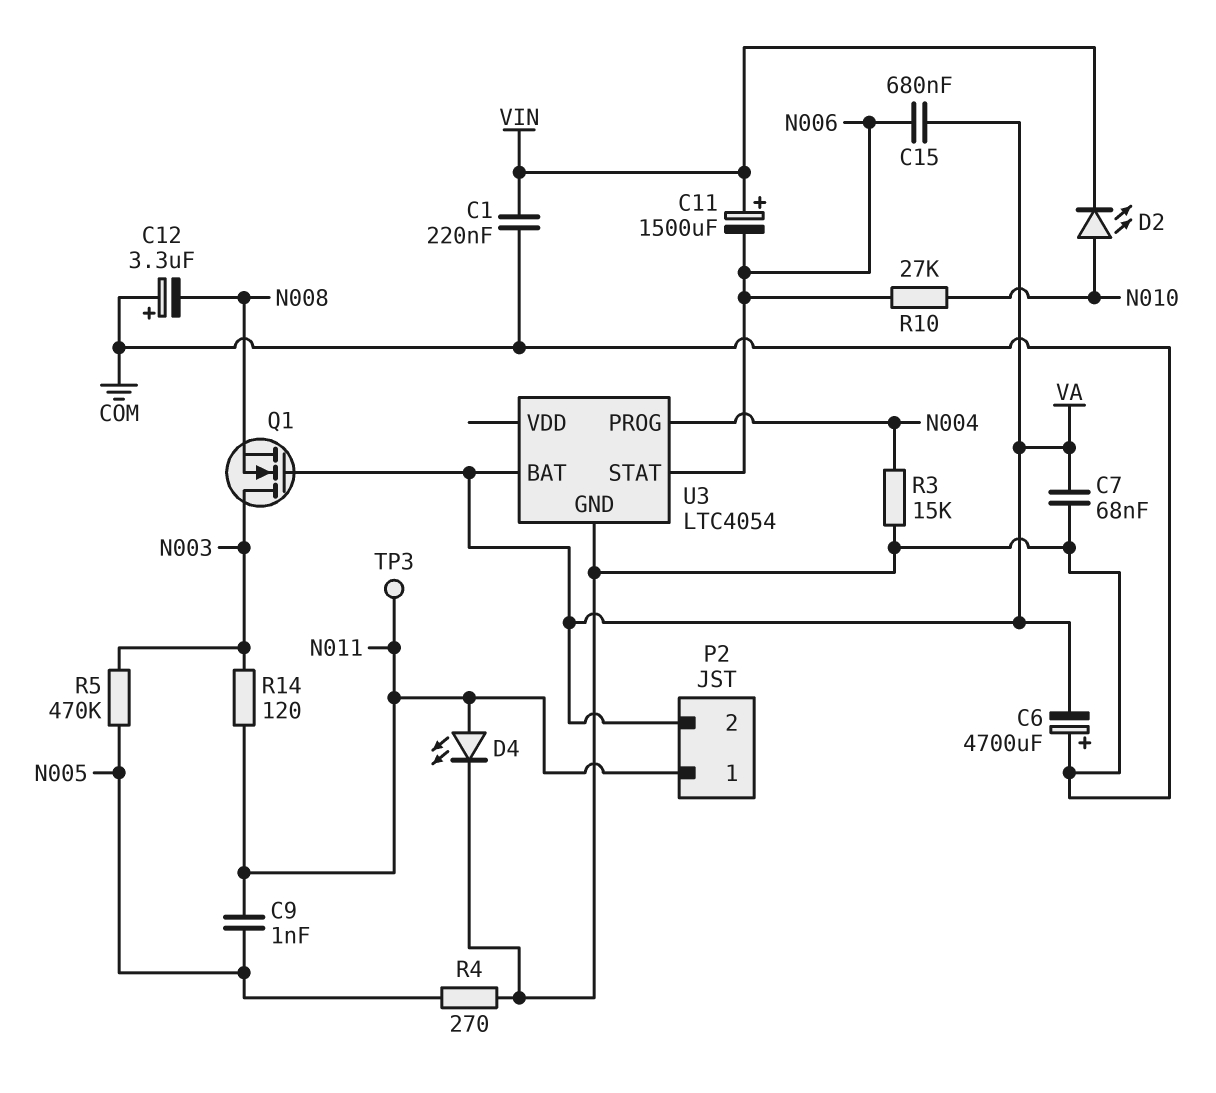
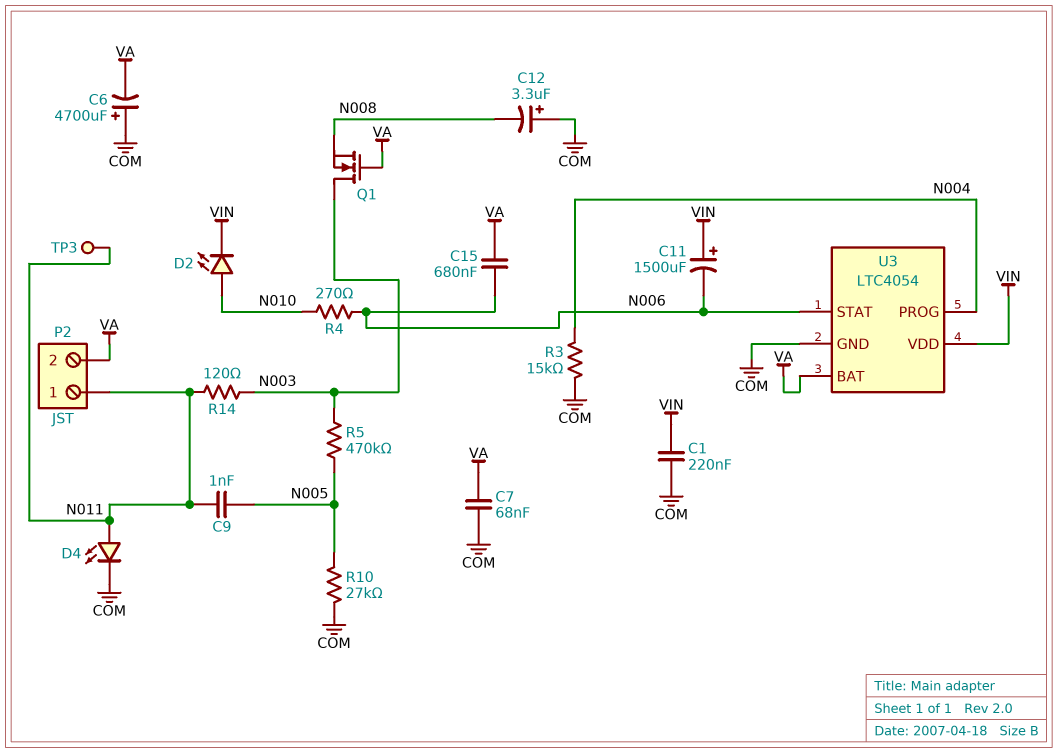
R4: 270 (COM, N005) -> 270 (N006, N010)
R10: 27k (N006, N010) -> 27k (COM, N005)
U3 pin VDD: none -> VIN

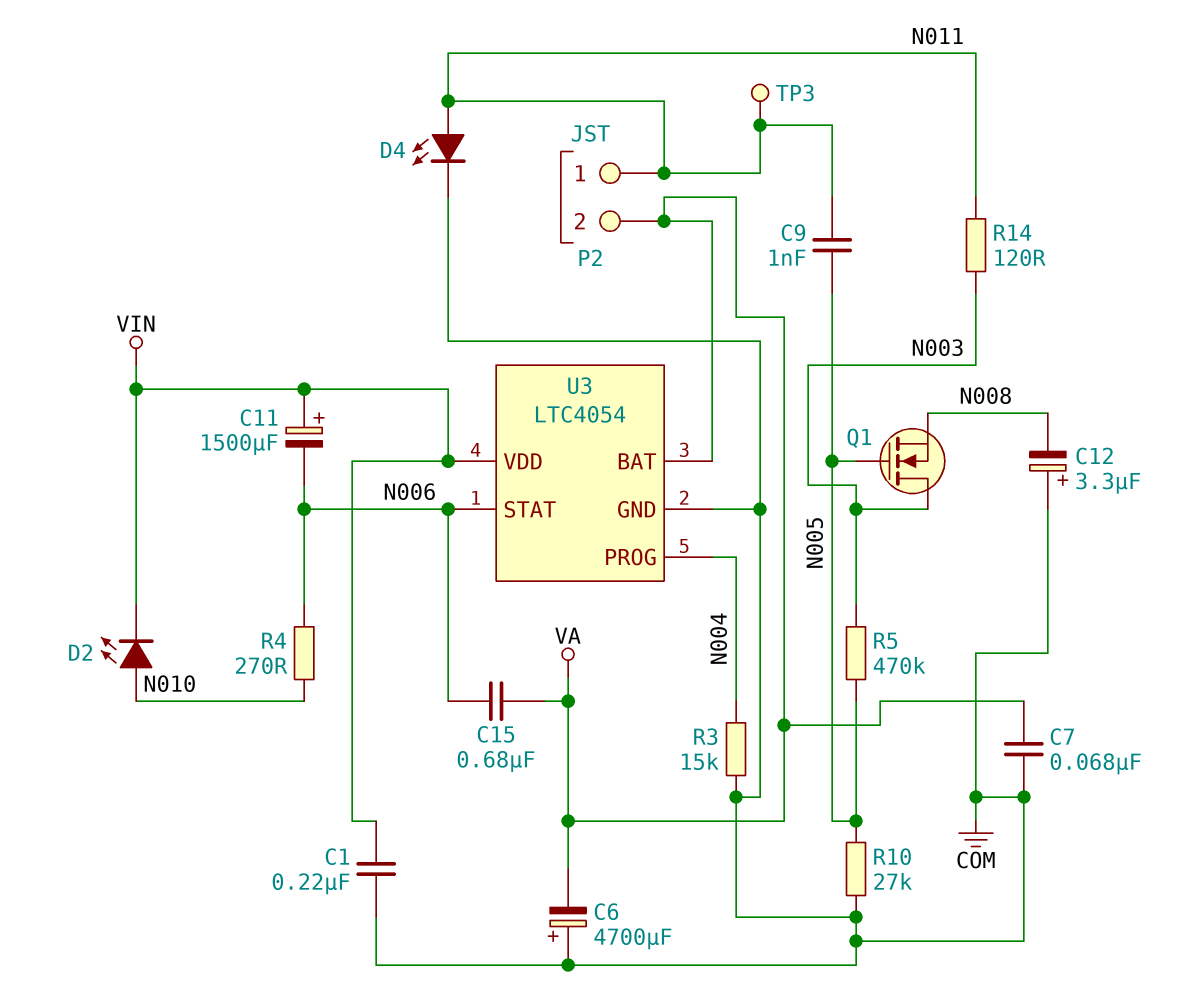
Q1: NMOS (G VA, D N003, S N008) -> NMOS (G N005, D N003, S N008)

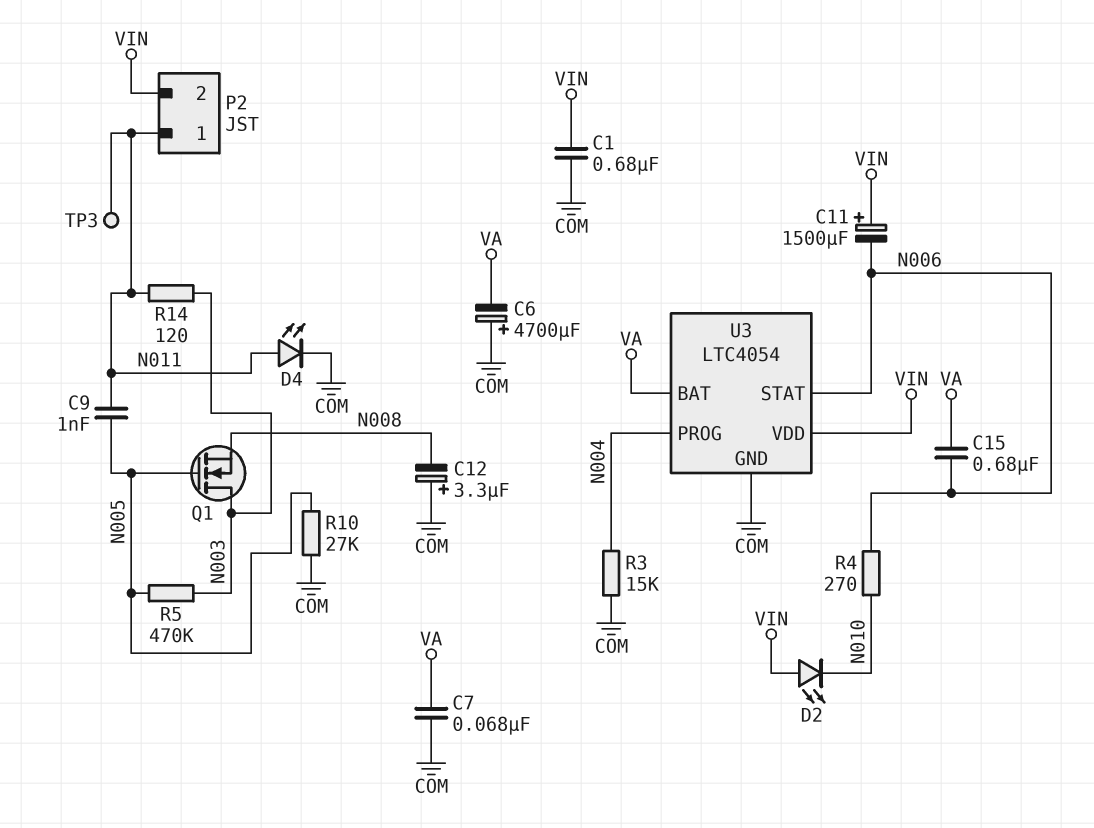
C1: 220nF (COM, VIN) -> 680nF (COM, VIN)
D2: LED (A N010, K VIN) -> LED (A VIN, K N010)
P2 pin 2: VA -> VIN

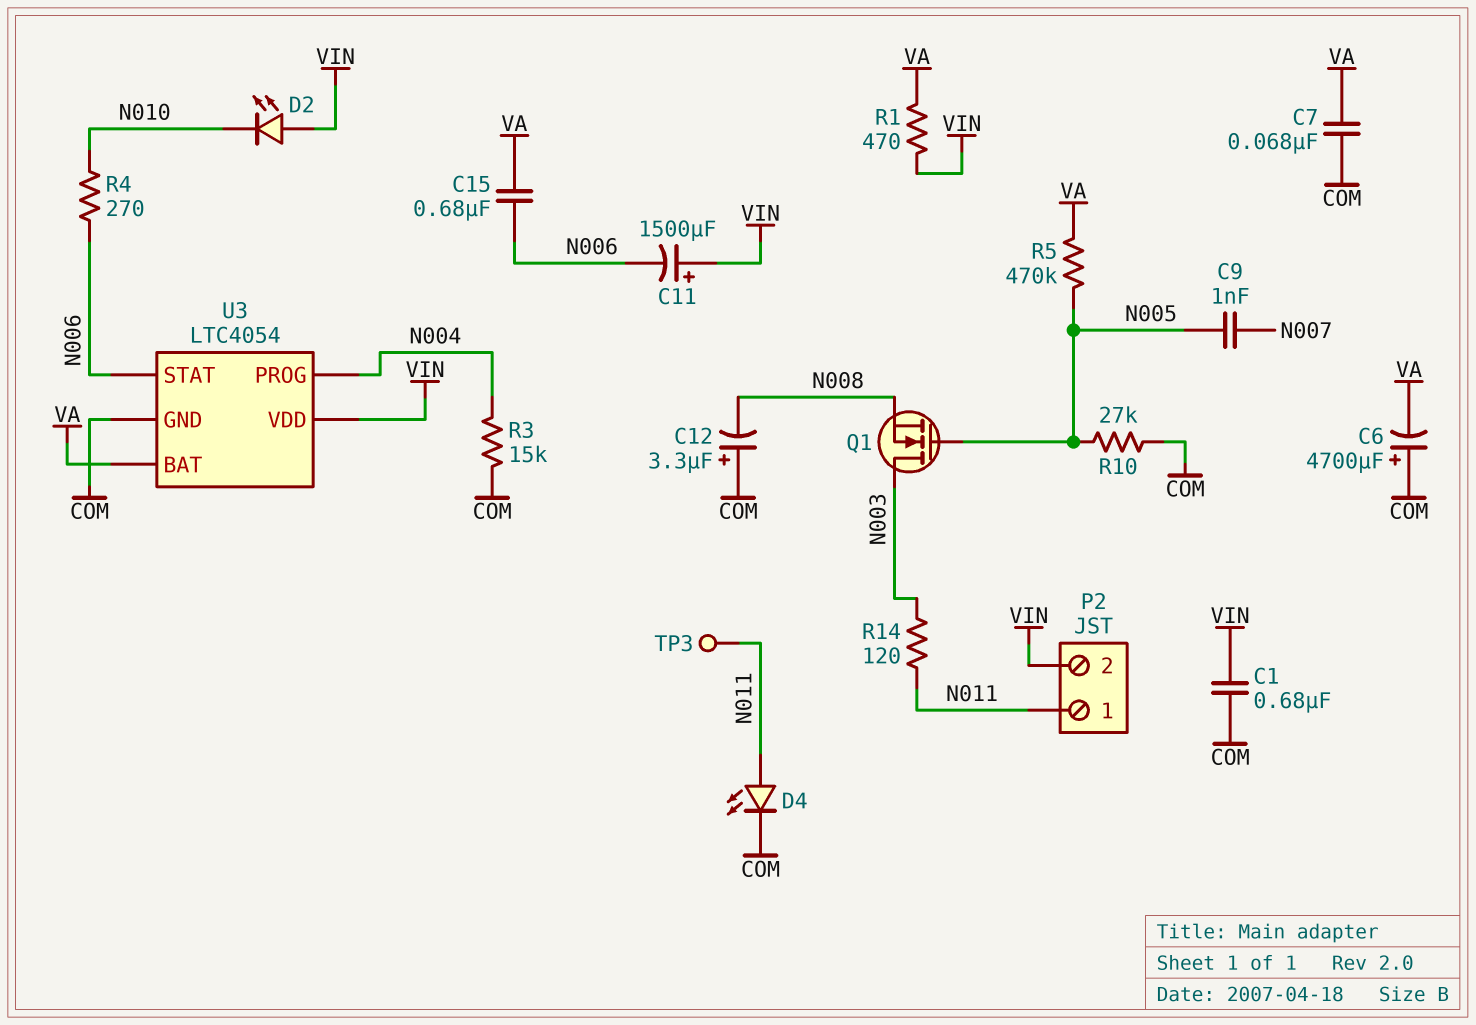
C9: 1nF (N005, N011) -> 1nF (N005, N007)
R1: none -> 470 (VA, VIN)
R5: 470k (N003, N005) -> 470k (N005, VA)

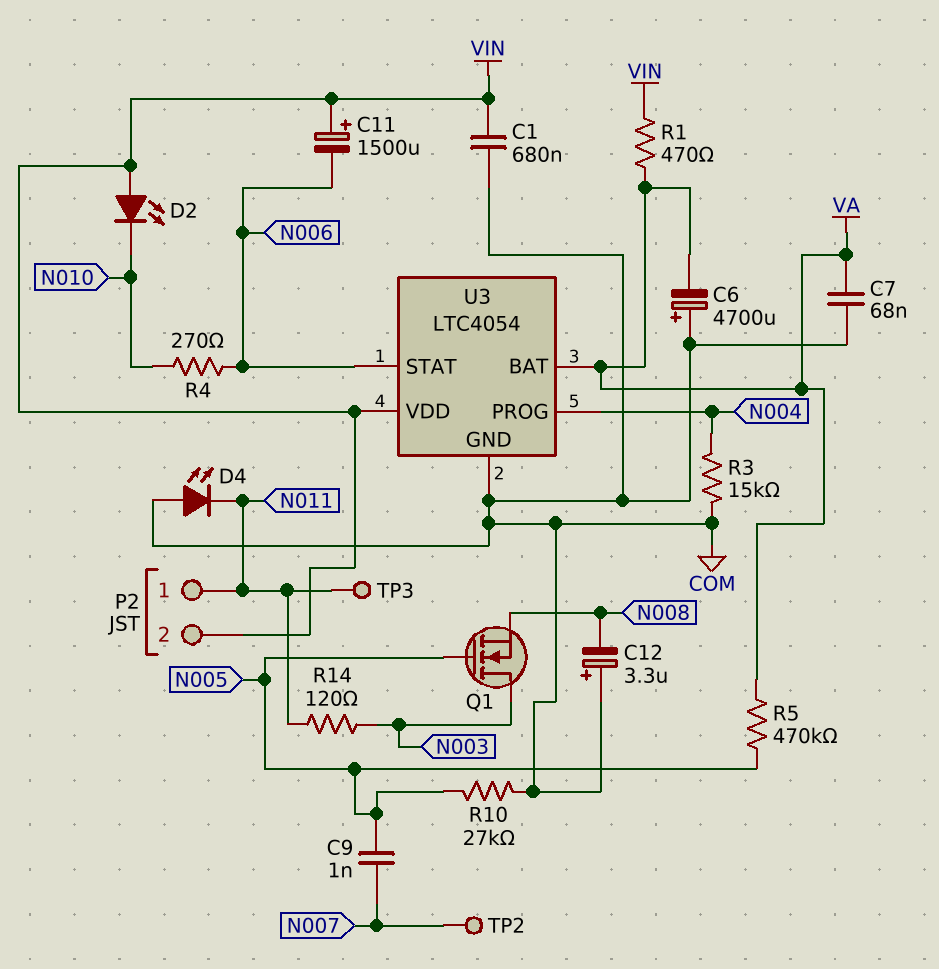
C15: 680nF (N006, VA) -> none
D4: LED (A N011, K COM) -> LED (A COM, K N011)
TP2: none -> test point (N007)

